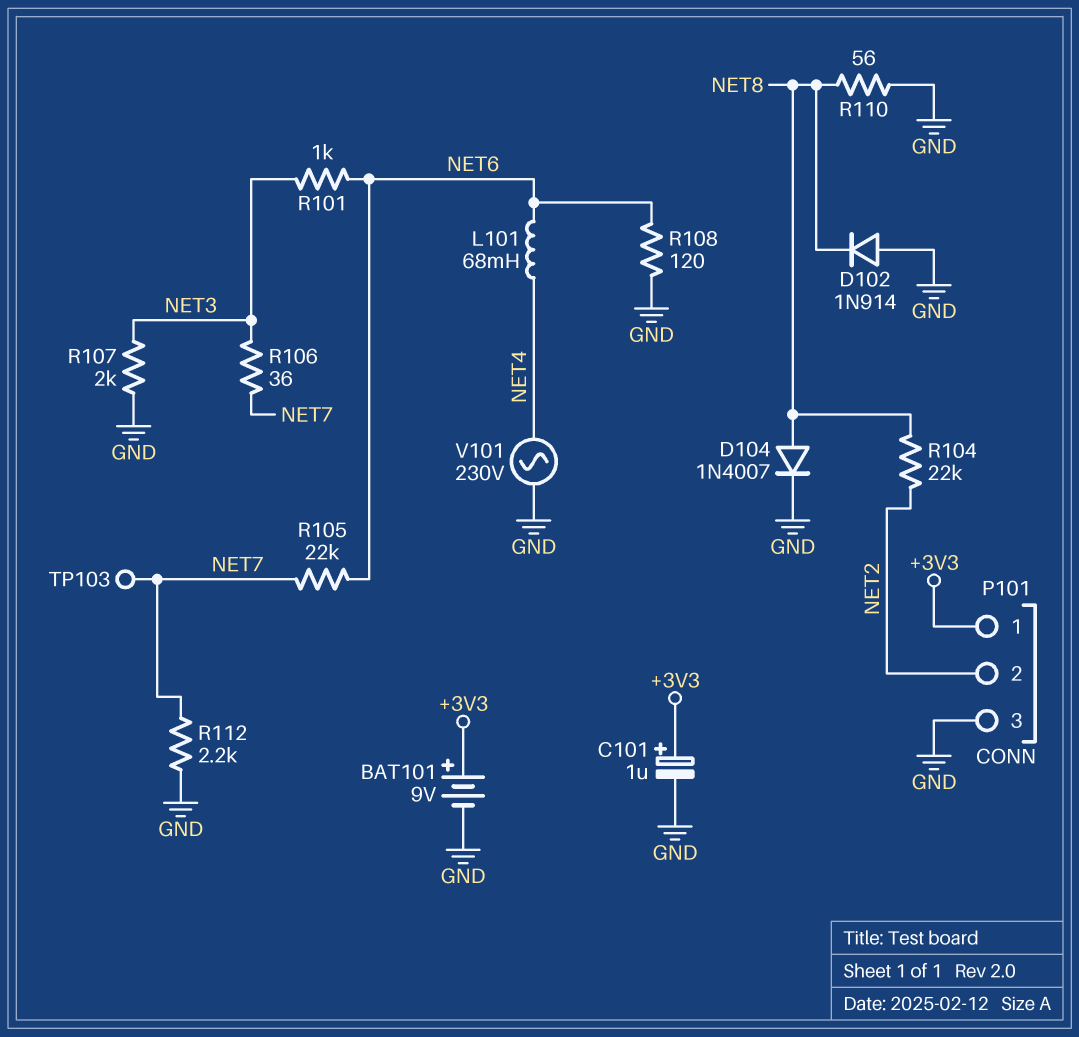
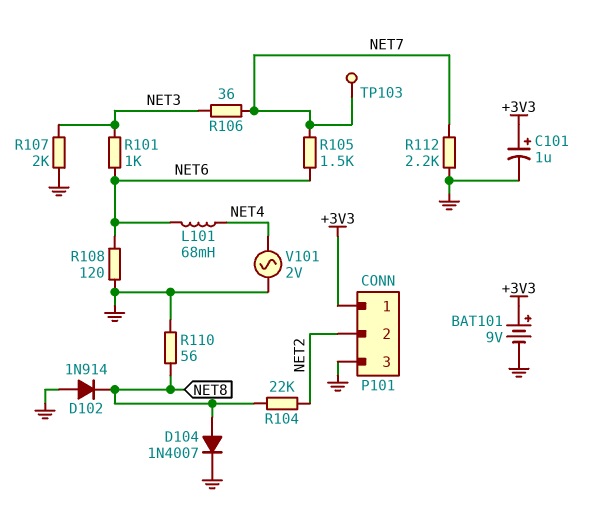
R105: 22k (NET6, NET7) -> 1.5k (NET6, NET7)
V101: AC 230V (GND, NET4) -> AC 2V (GND, NET4)

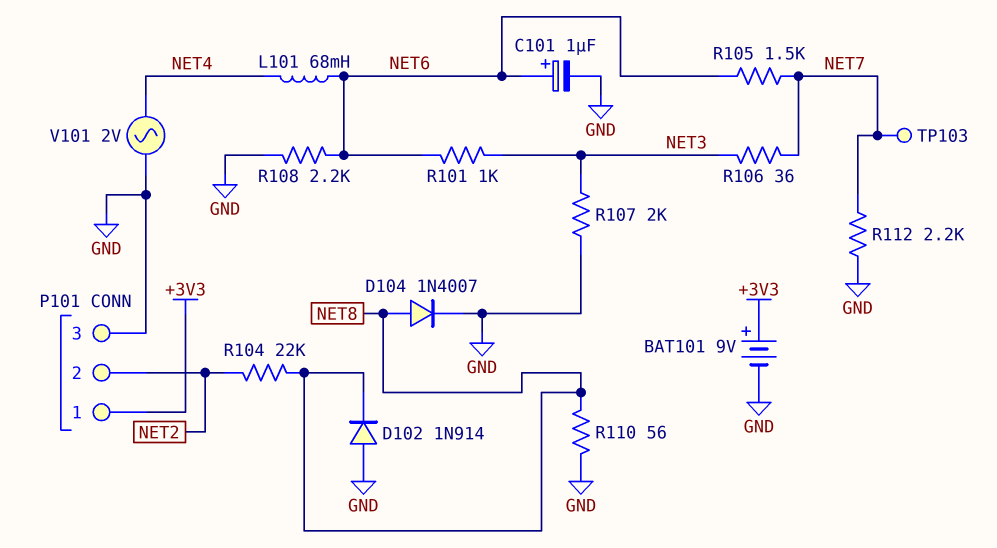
C101: 1uF (plus +3V3, minus GND) -> 1uF (plus NET6, minus GND)
R108: 120 (GND, NET6) -> 2.2k (GND, NET6)

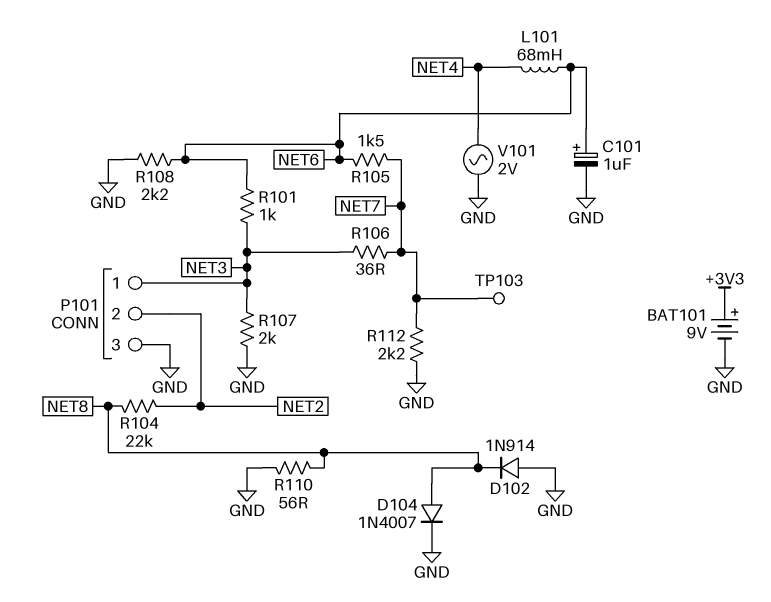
P101 pin 1: +3V3 -> NET3

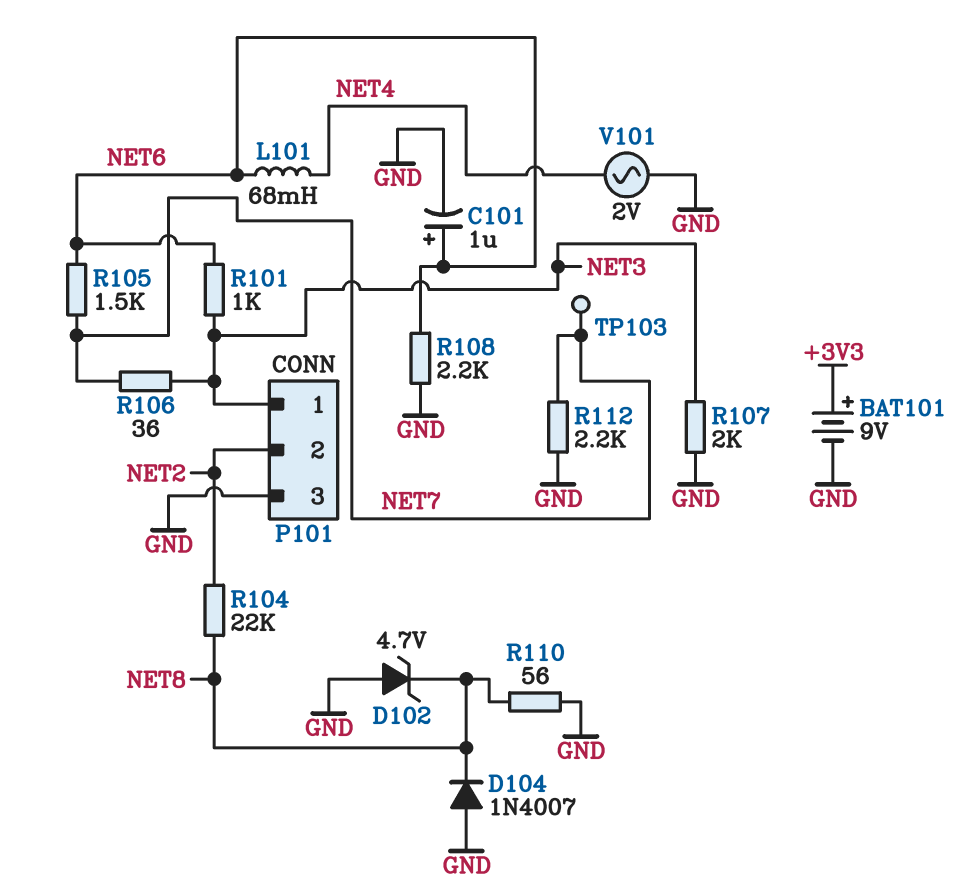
D102: diode 1N914 (A GND, K NET8) -> zener 4.7V (A GND, K NET8)
D104: diode 1N4007 (A NET8, K GND) -> diode 1N4007 (A GND, K NET8)

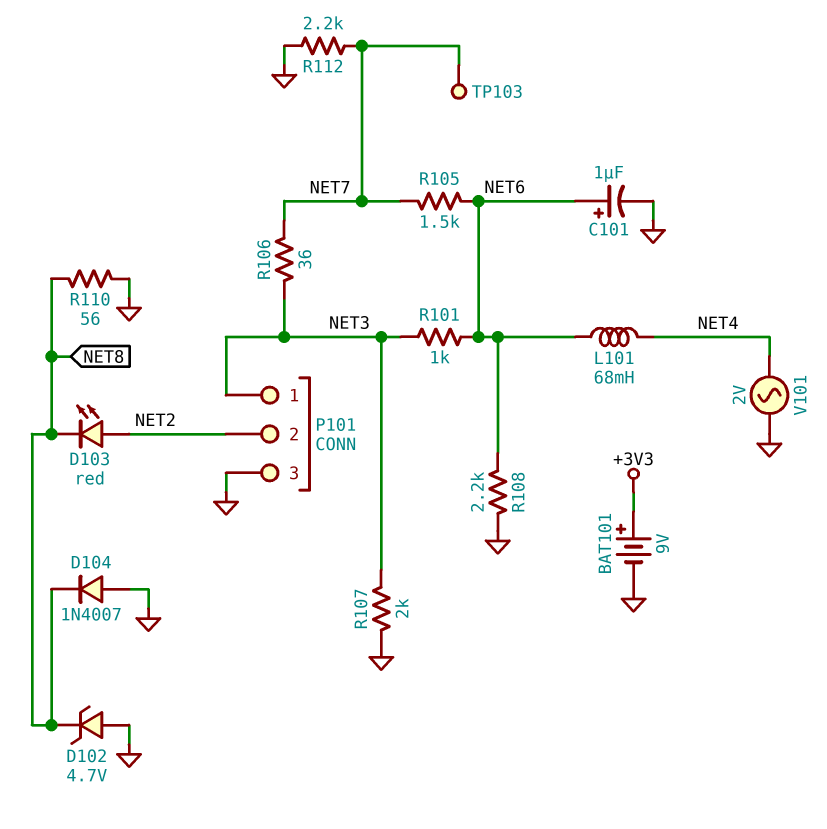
D103: none -> LED red (A NET2, K NET8)
R104: 22k (NET2, NET8) -> none

